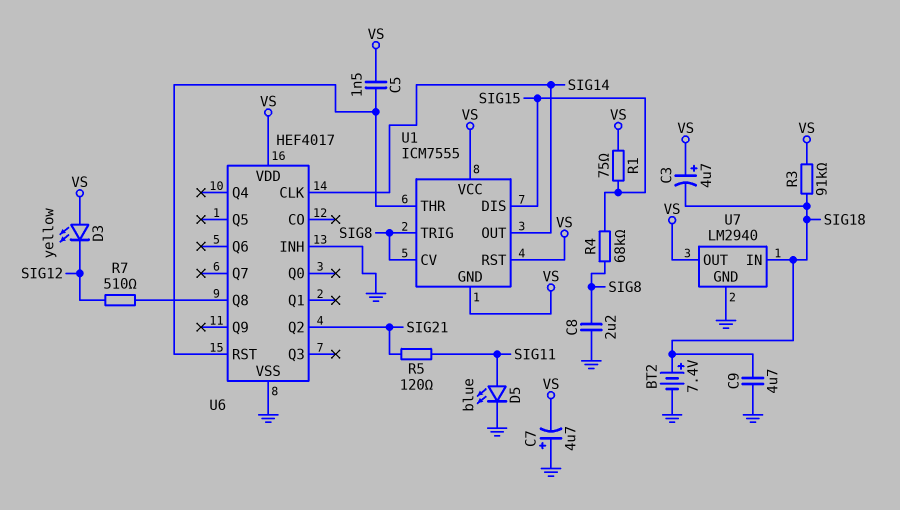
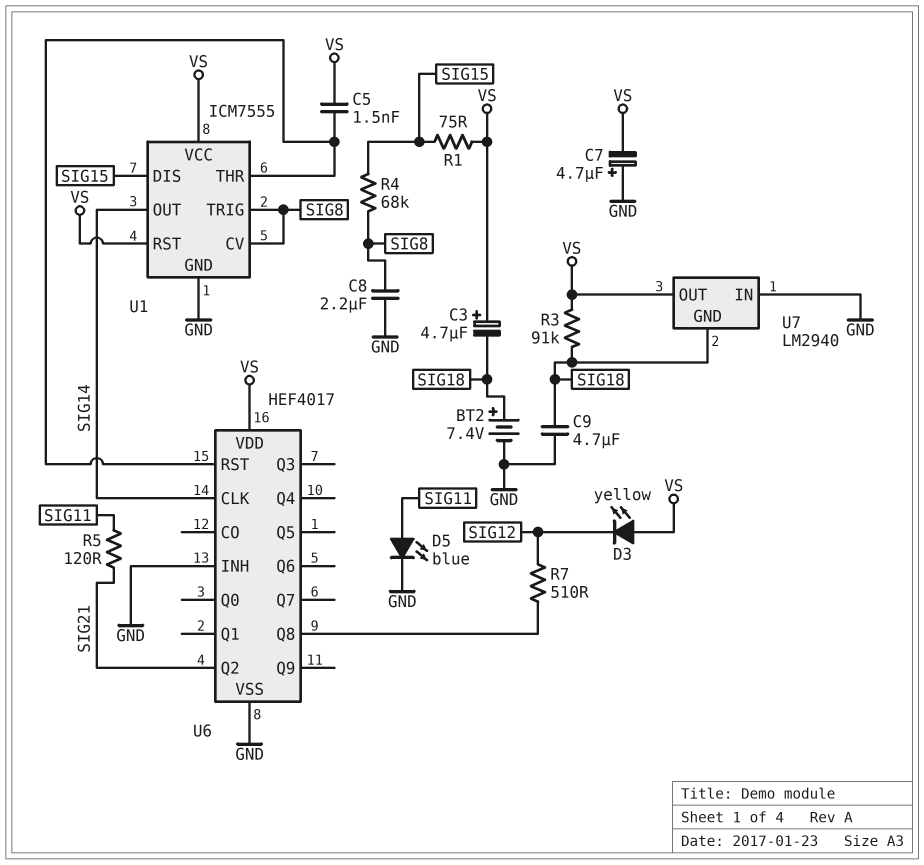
U1 pin GND: VS -> GND
U7 pin GND: GND -> SIG18
U7 pin IN: SIG18 -> GND

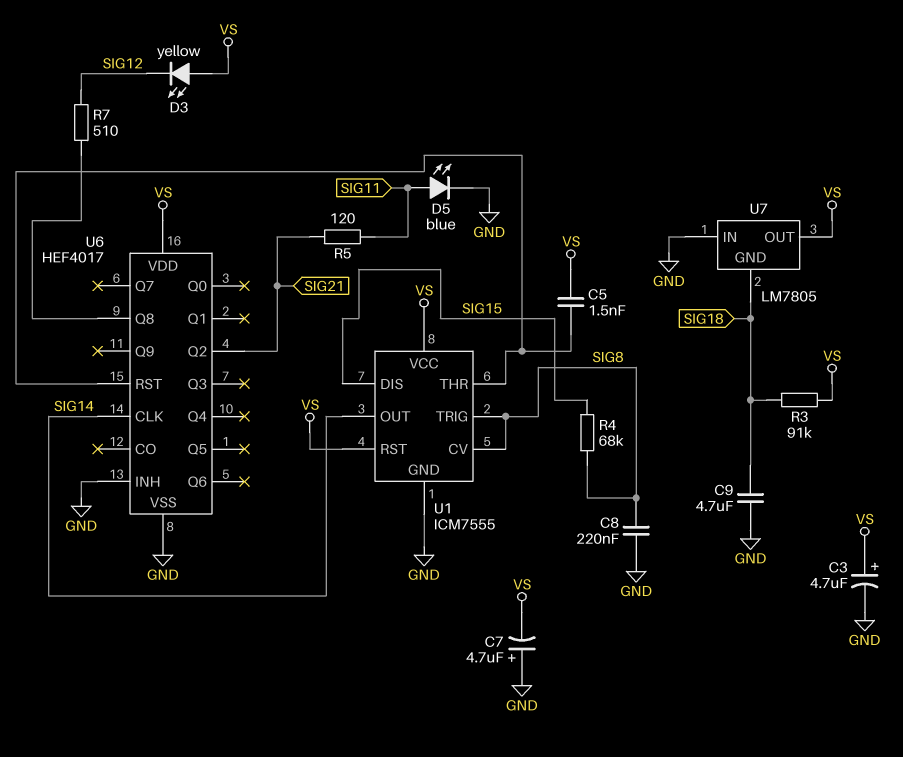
BT2: 7.4V (plus SIG18, minus GND) -> none
C3: 4.7uF (plus VS, minus SIG18) -> 4.7uF (plus VS, minus GND)
C8: 2.2uF (GND, SIG8) -> 220nF (GND, SIG8)
R1: 75 (SIG15, VS) -> none
U7: LM2940 -> LM7805

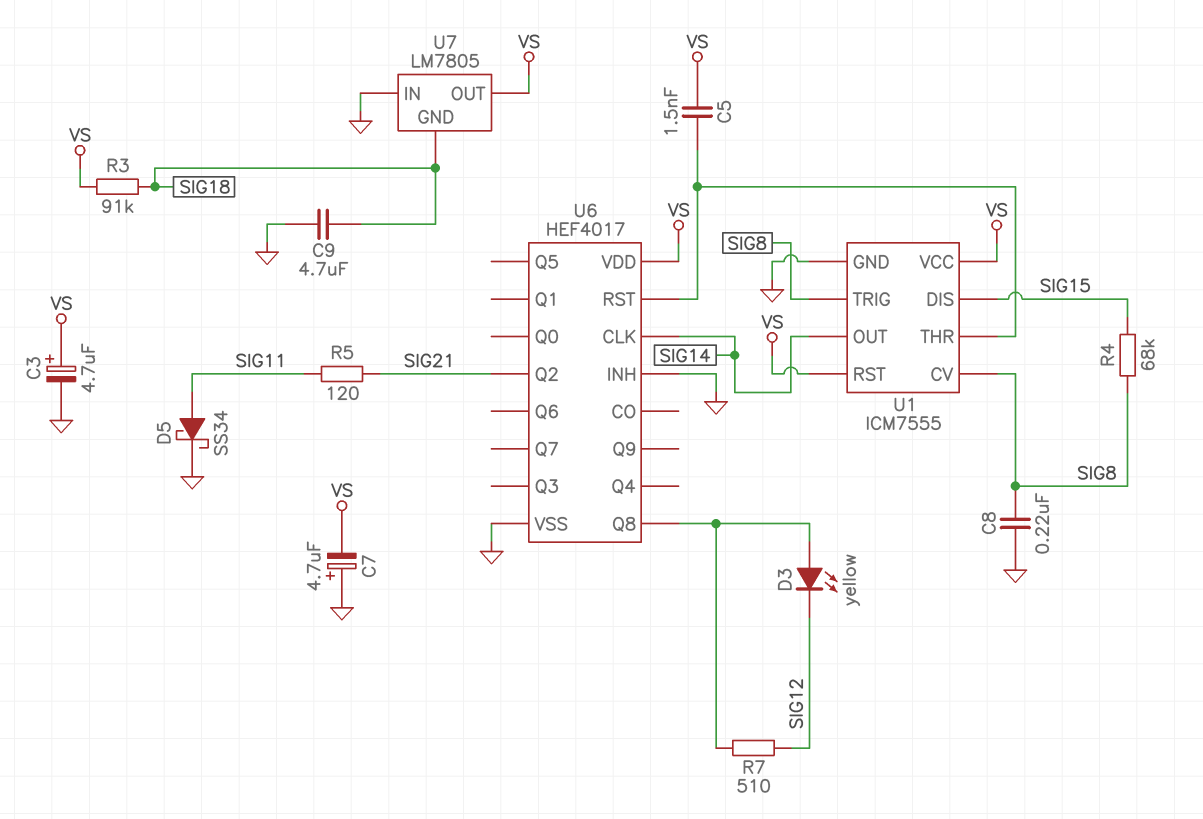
D3: LED yellow (A VS, K SIG12) -> LED yellow (A U6/Q8, K SIG12)
D5: LED blue (A SIG11, K GND) -> schottky SS34 (A SIG11, K GND)

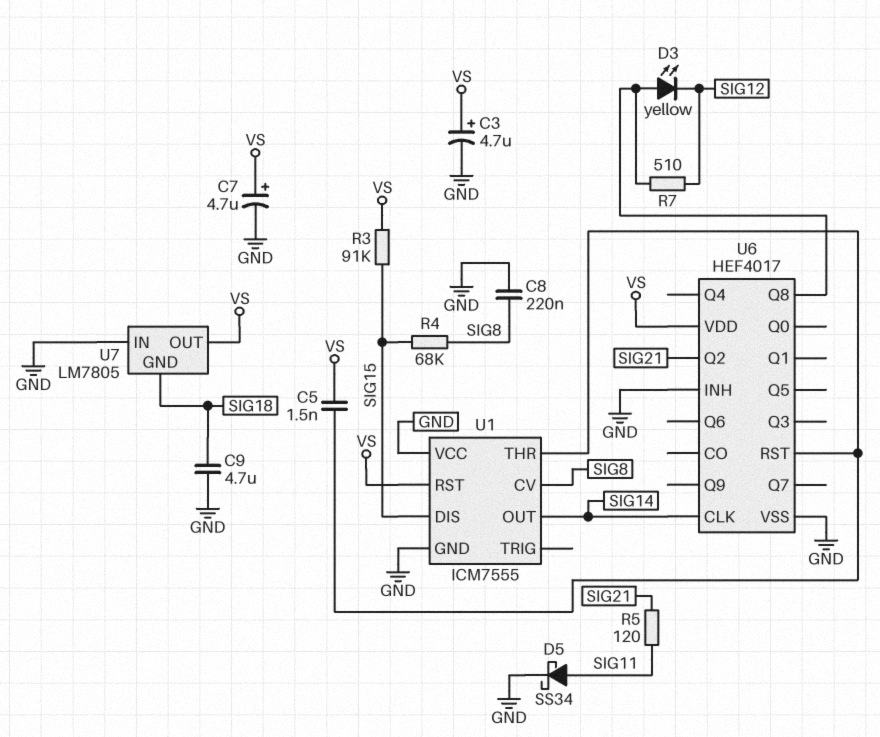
C7: 4.7uF (plus GND, minus VS) -> 4.7uF (plus VS, minus GND)
R3: 91k (SIG18, VS) -> 91k (SIG15, VS)
U1 pin TRIG: SIG8 -> none
U1 pin VCC: VS -> GND

